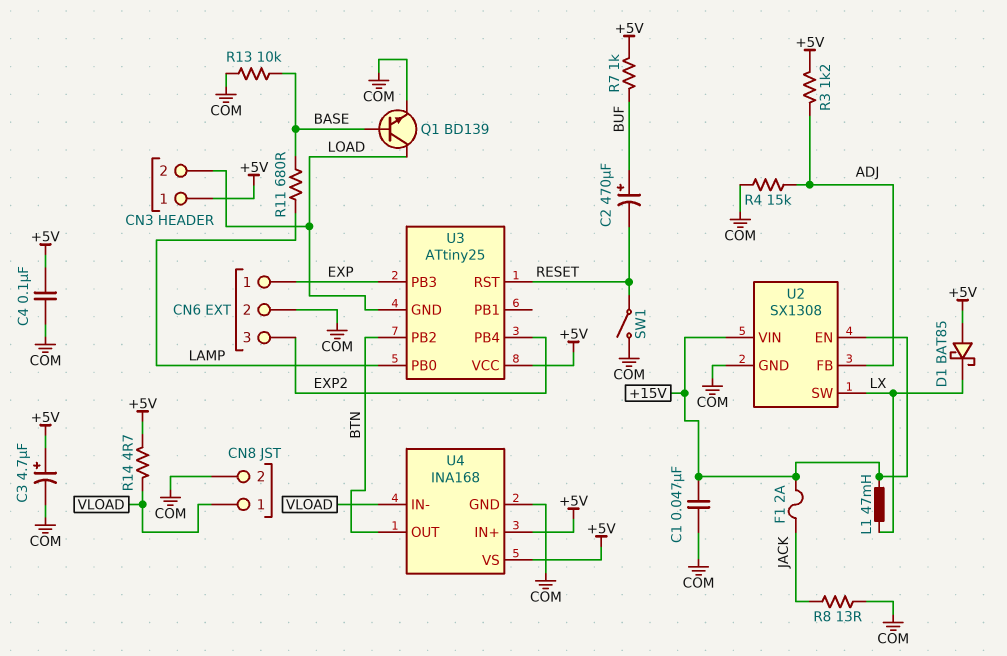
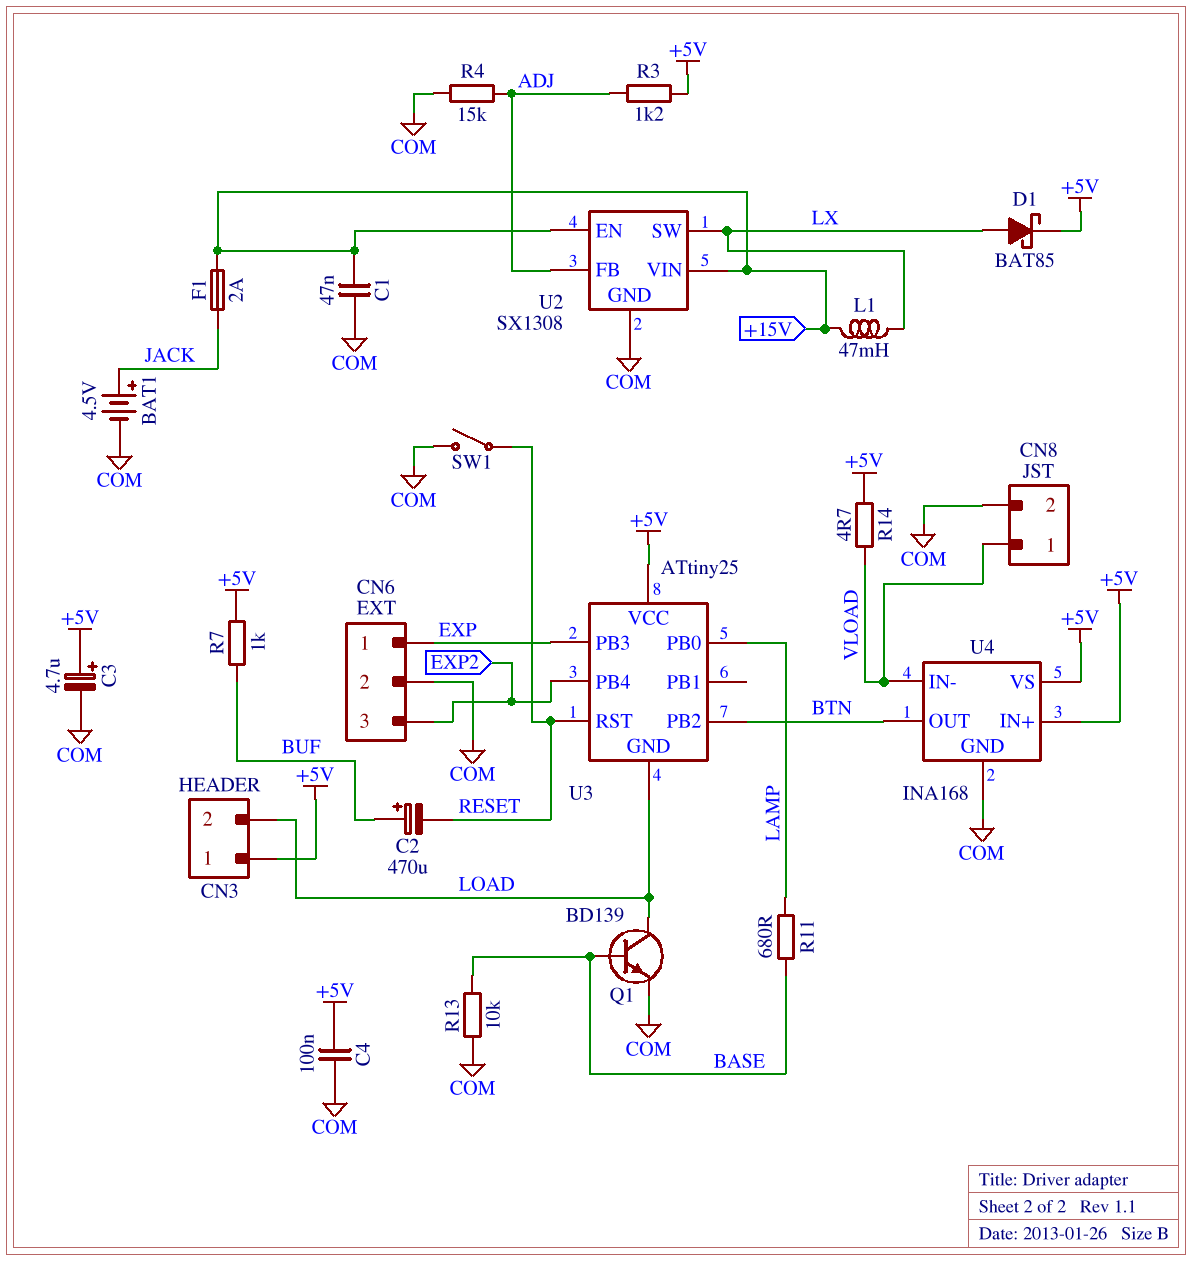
BAT1: none -> 4.5V (plus JACK, minus COM)
D1: schottky BAT85 (A +5V, K LX) -> schottky BAT85 (A LX, K +5V)
R8: 13 (COM, JACK) -> none

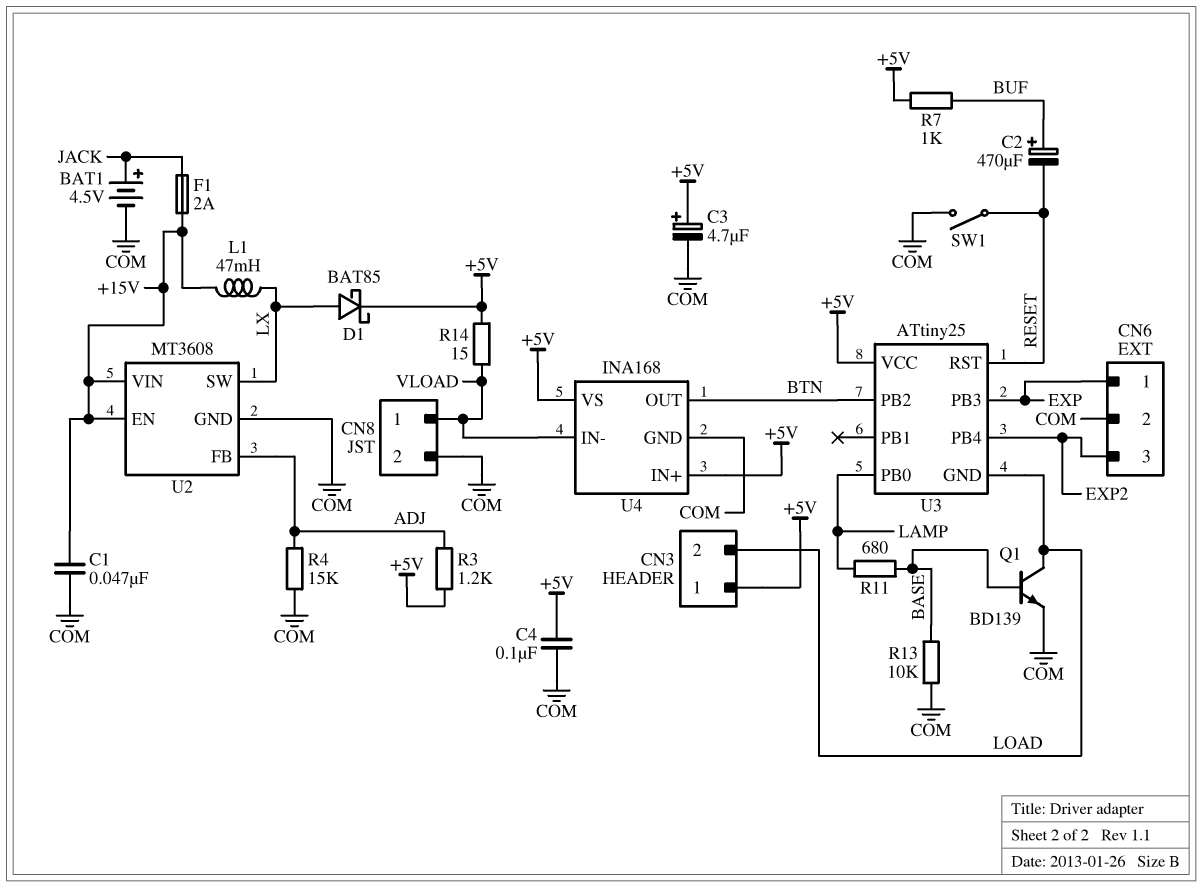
R14: 4.7 (+5V, VLOAD) -> 15 (+5V, VLOAD)
U2: SX1308 -> MT3608

